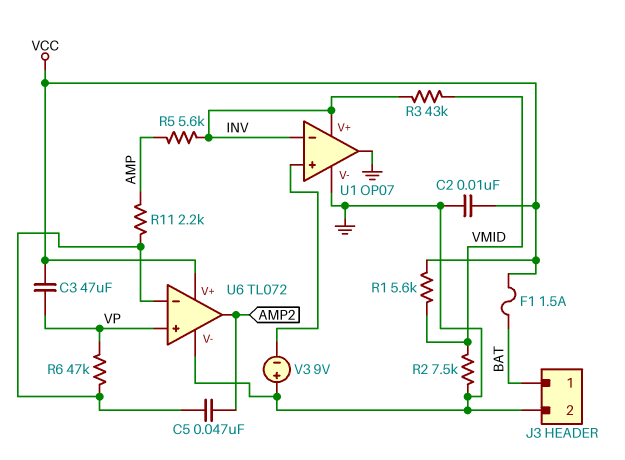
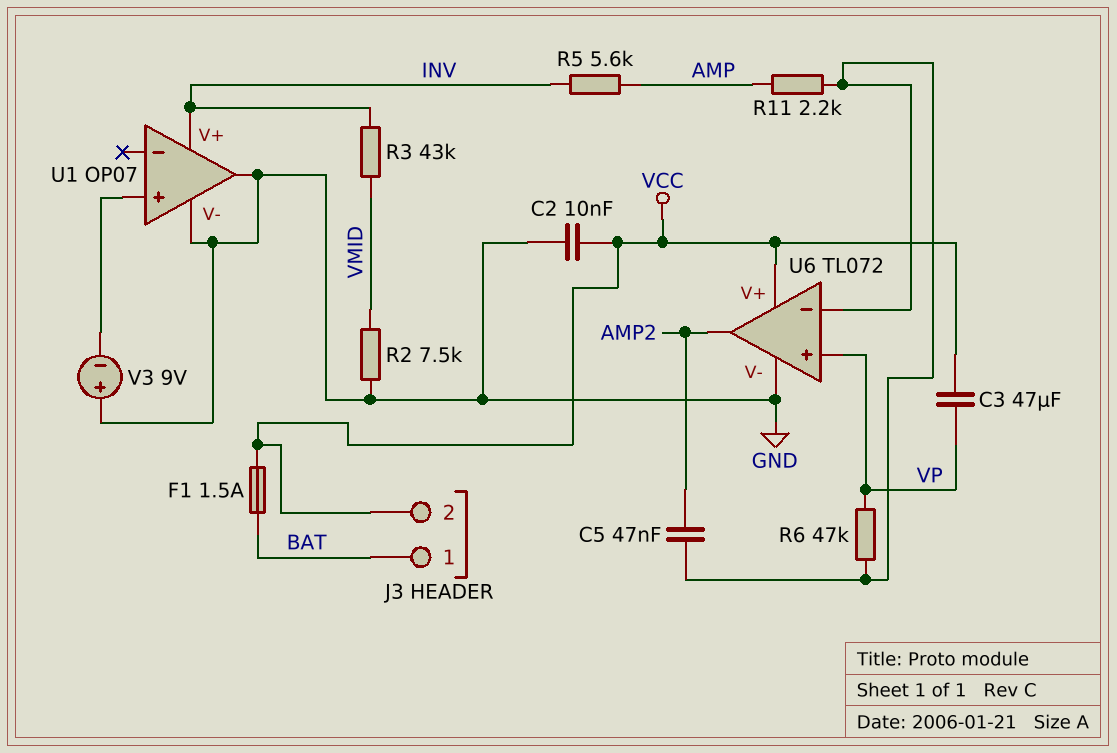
J3 pin 2: GND -> VCC
R1: 5.6k (VCC, VMID) -> none
U1 pin in-: INV -> none

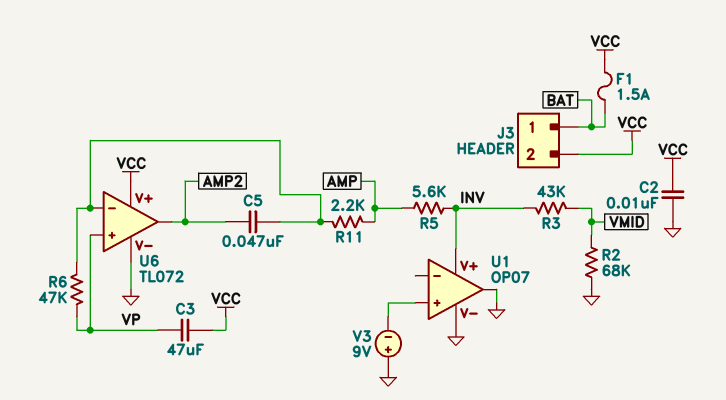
R2: 7.5k (GND, VMID) -> 68k (GND, VMID)

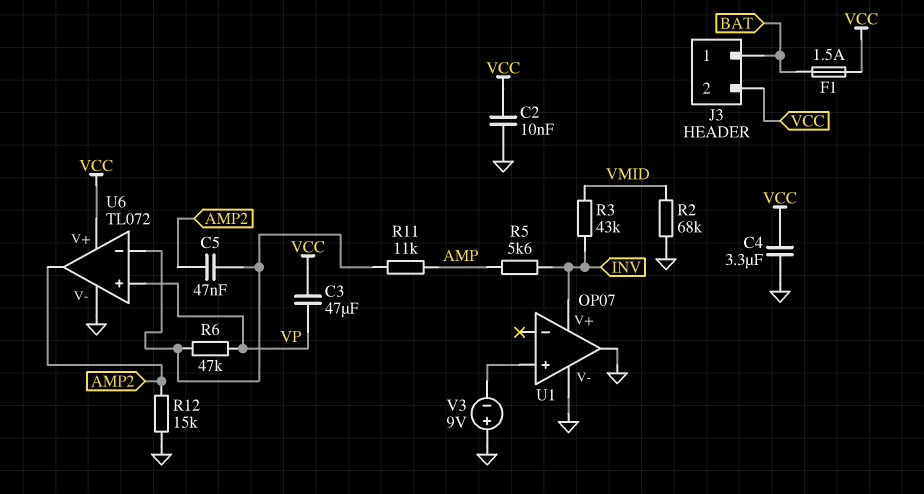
C4: none -> 3.3uF (GND, VCC)
R11: 2.2k (AMP, U6/in-) -> 11k (AMP, U6/in-)
R12: none -> 15k (AMP2, GND)

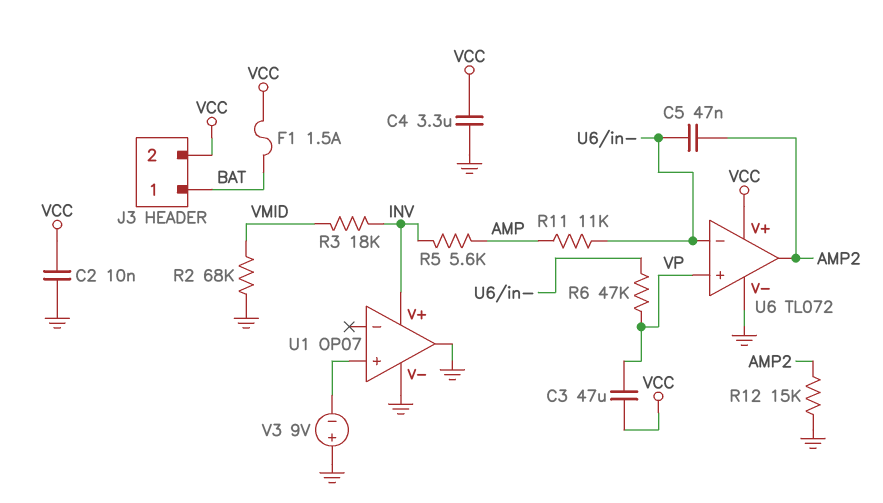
R3: 43k (INV, VMID) -> 18k (INV, VMID)

